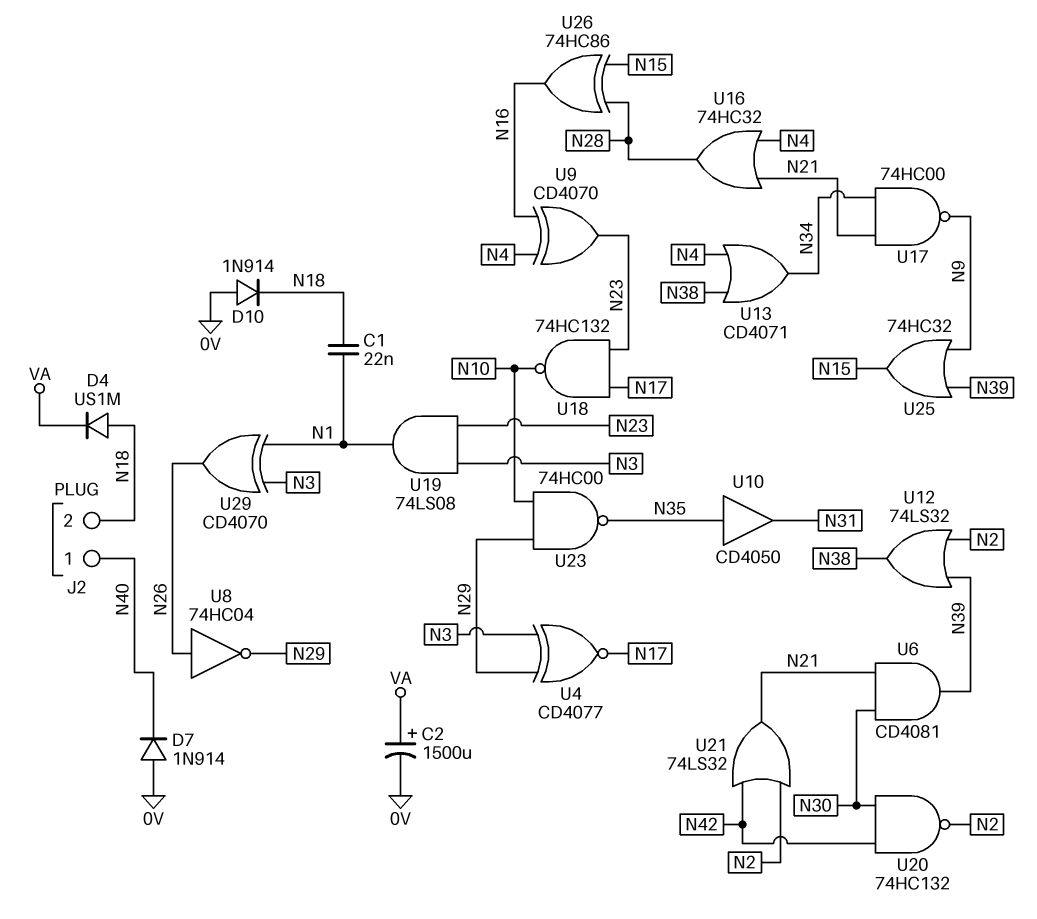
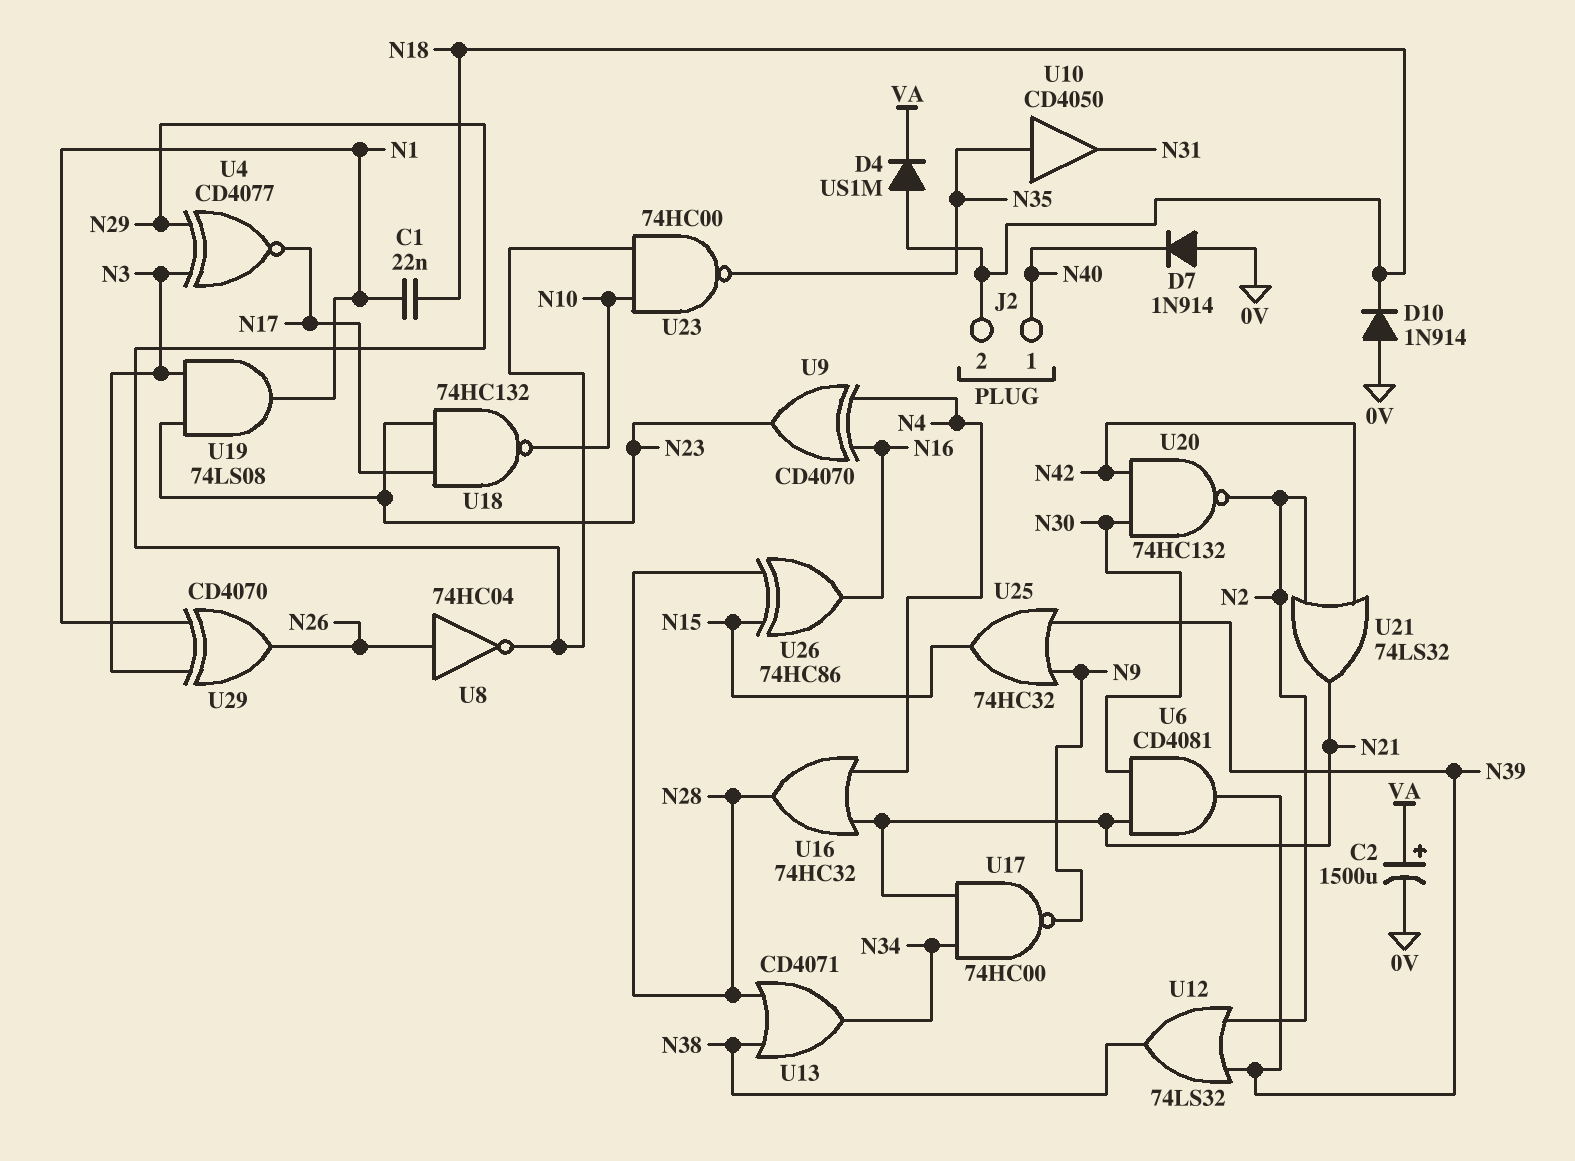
U13: OR CD4071 (in N4, in N38, out N34) -> OR CD4071 (in N28, in N38, out N34)

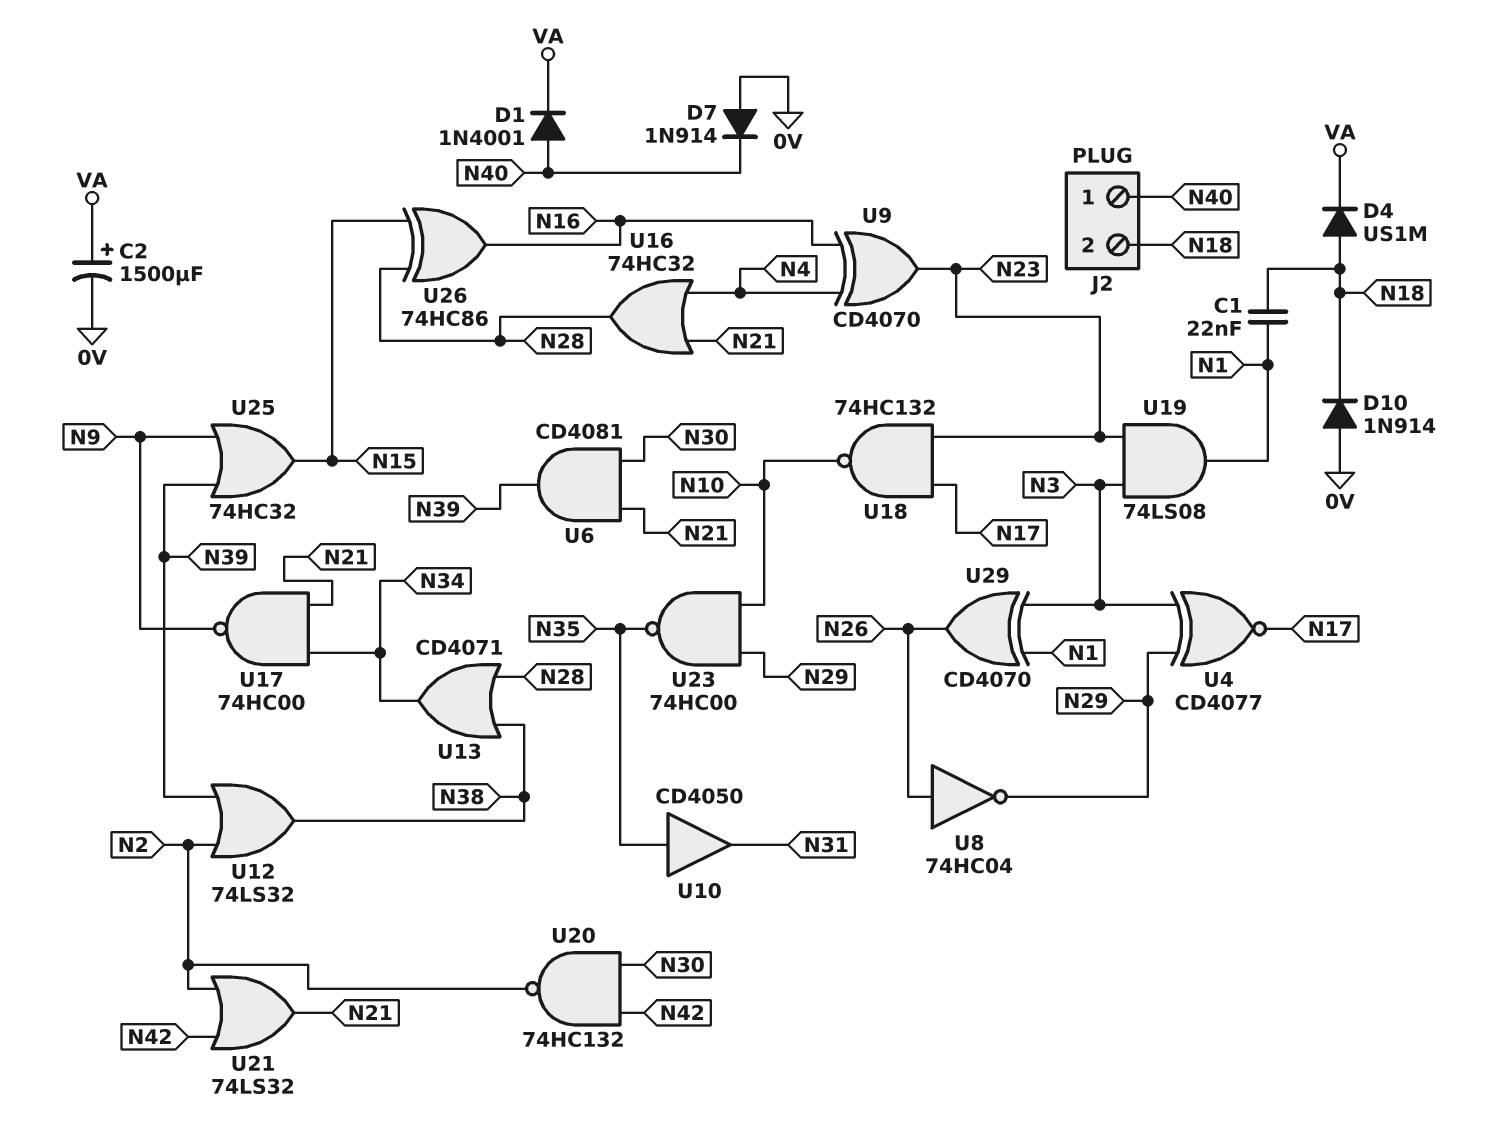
D1: none -> diode 1N4001 (A N40, K VA)

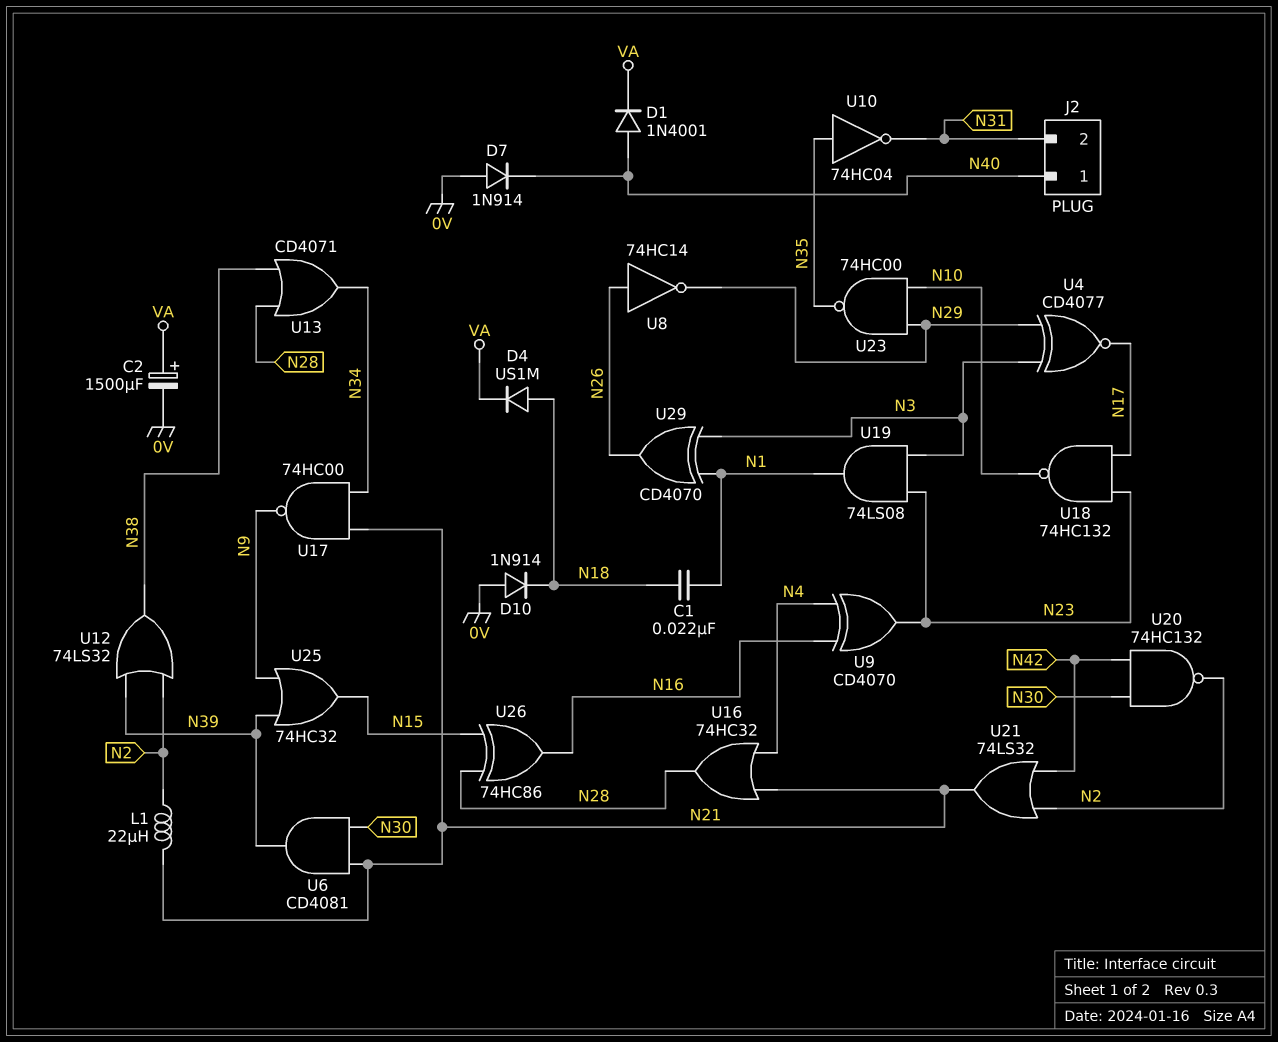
J2 pin 2: N18 -> N31
L1: none -> 22uH (N2, N21)
U8: NOT 74HC04 (in N26, out N29) -> NOT 74HC14 (in N26, out N29)
U10: buffer CD4050 (in N35, out N31) -> NOT 74HC04 (in N35, out N31)

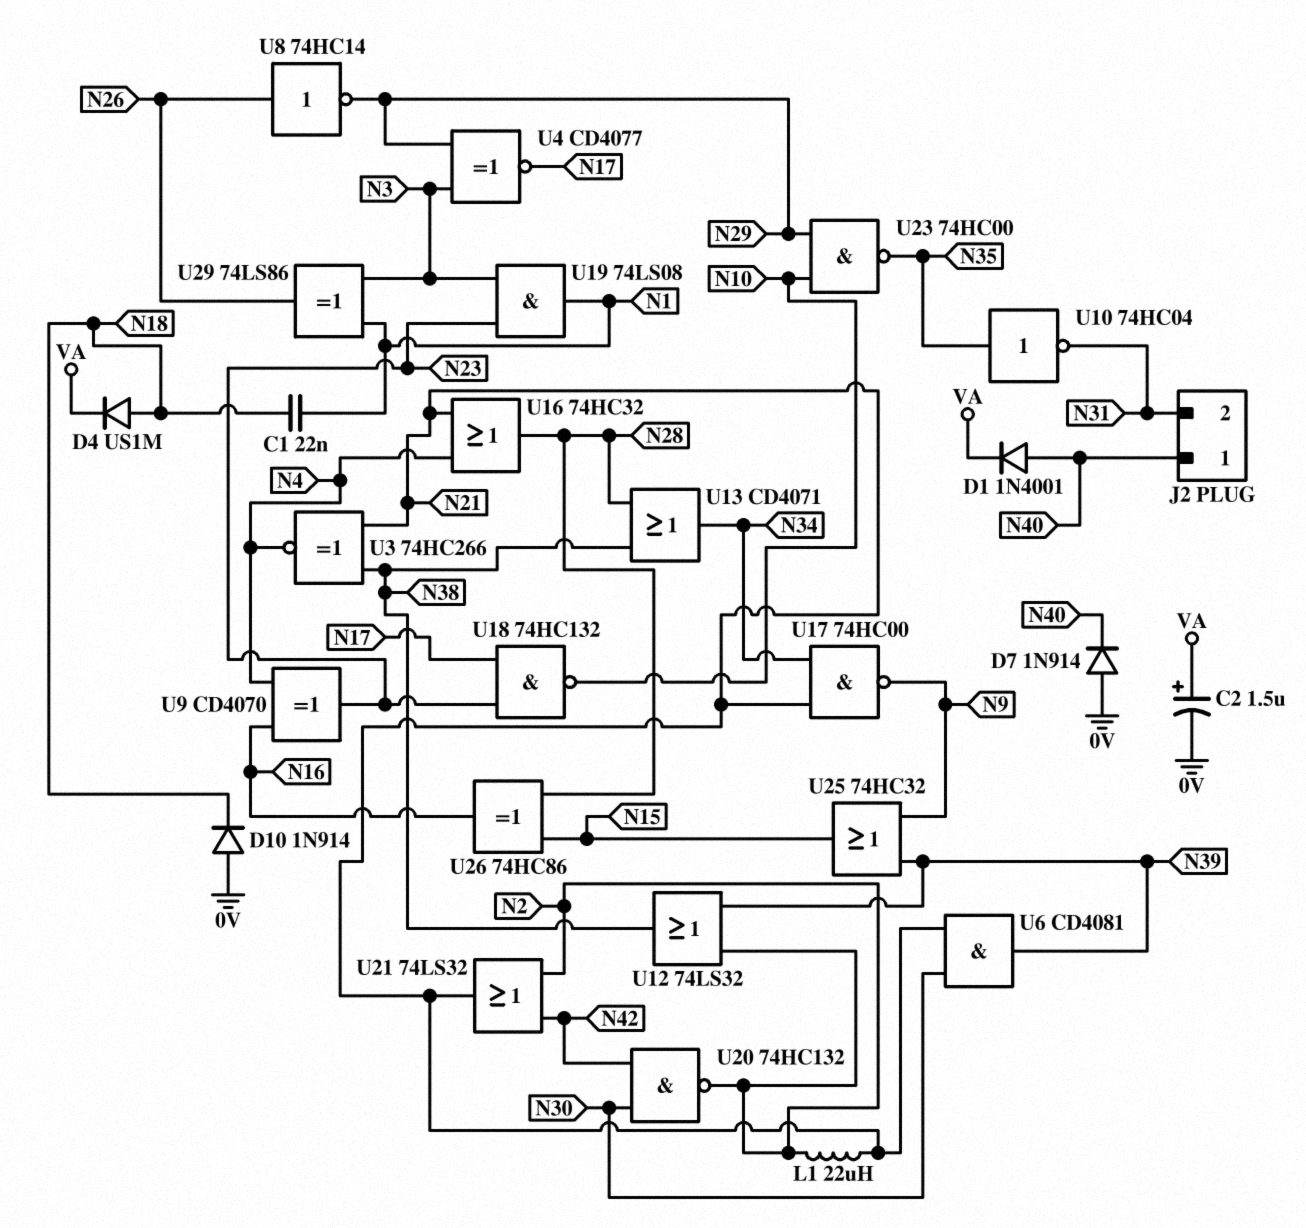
C2: 1500uF (plus VA, minus 0V) -> 1.5uF (plus VA, minus 0V)
U3: none -> XNOR 74HC266 (in N21, in N38, out N4)
U29: XOR CD4070 (in N1, in N3, out N26) -> XOR 74LS86 (in N1, in N3, out N26)

